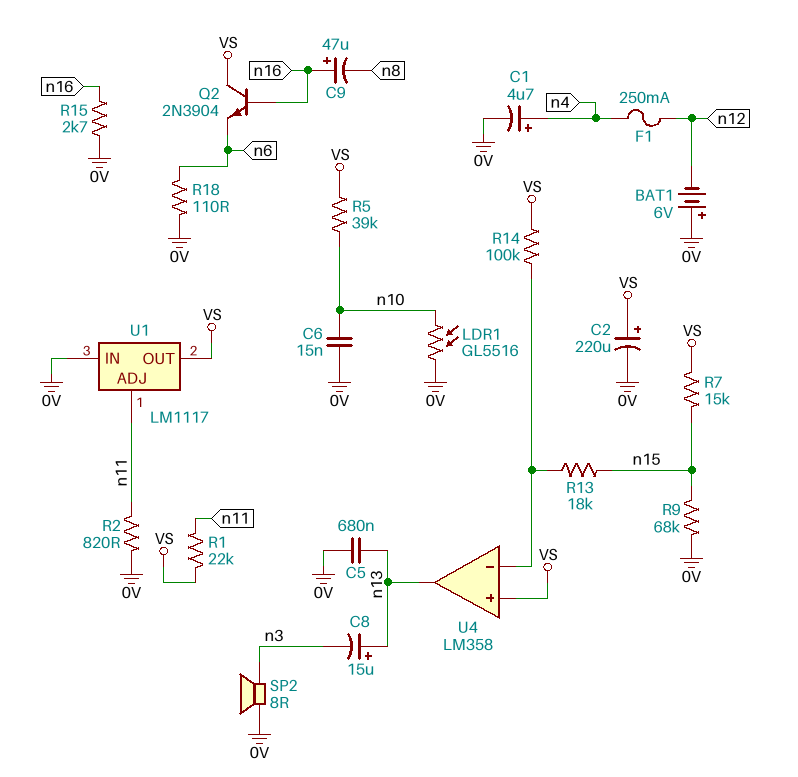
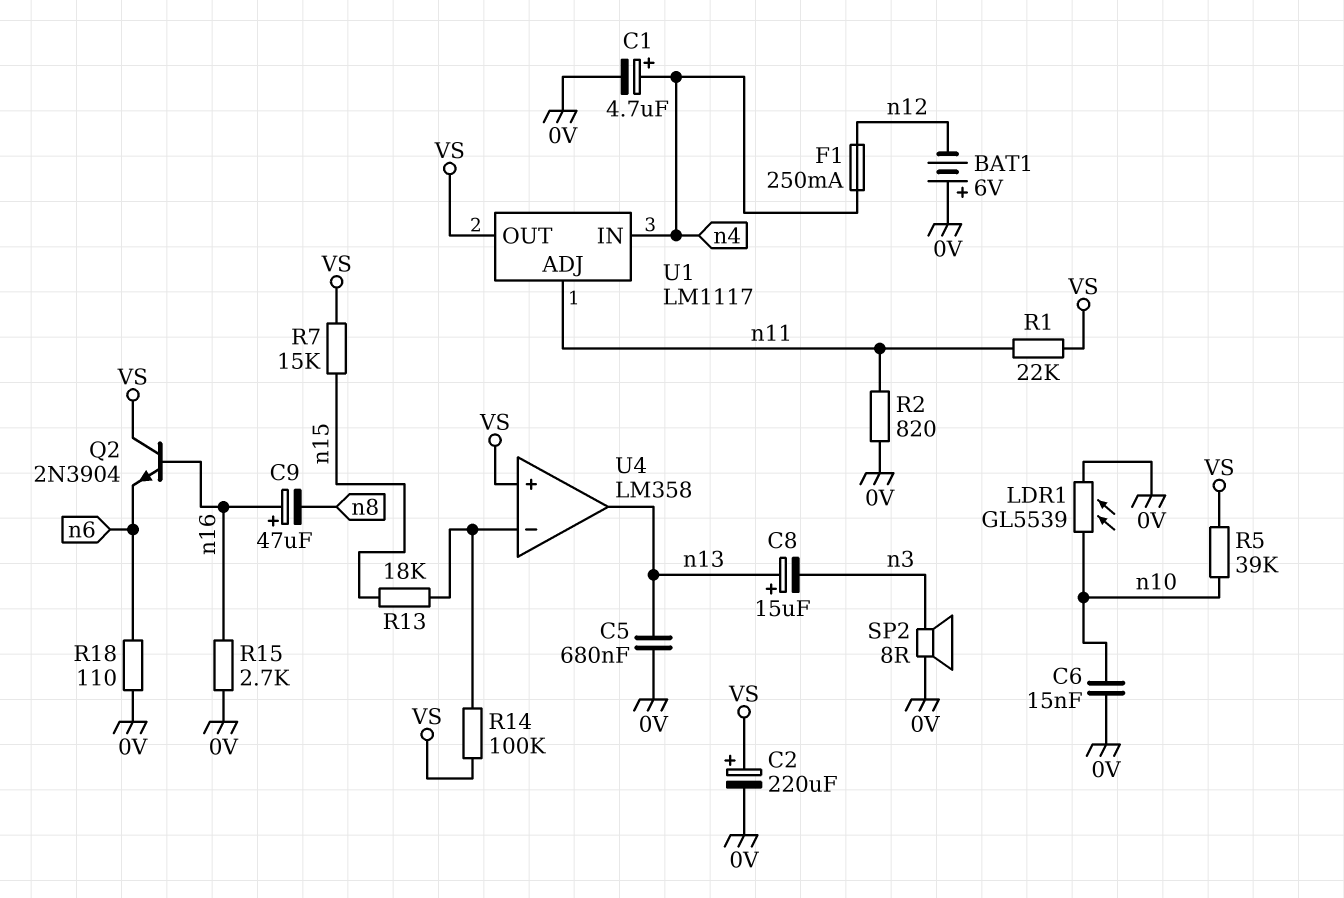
LDR1: GL5516 (0V, n10) -> GL5539 (0V, n10)
R9: 68k (0V, n15) -> none
U1 pin IN: 0V -> n4

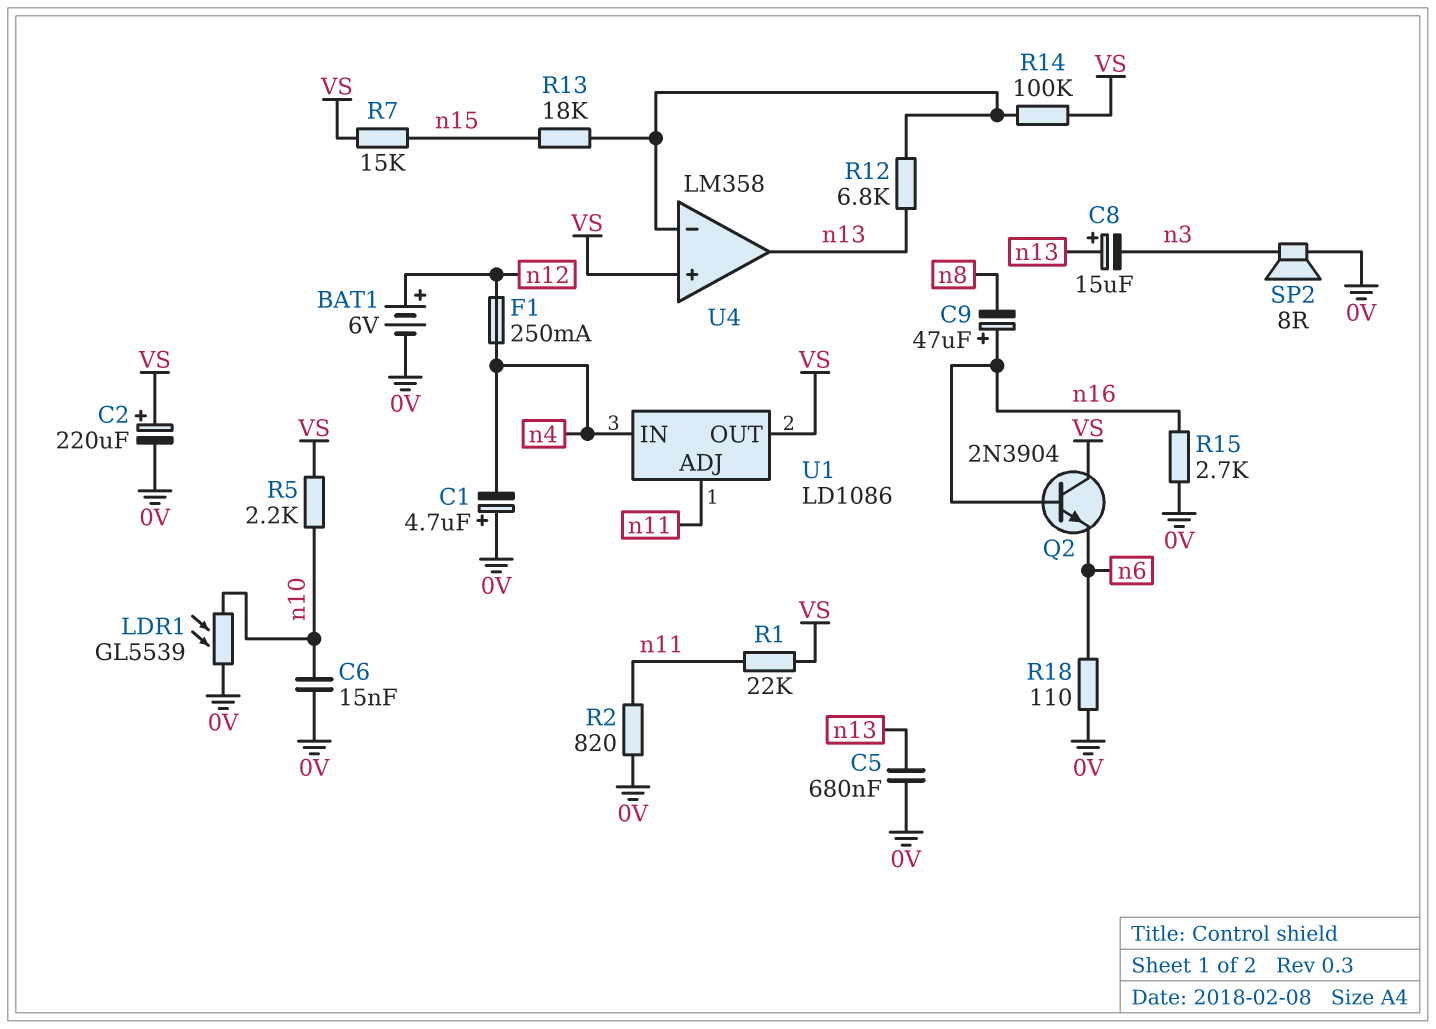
BAT1: 6V (plus 0V, minus n12) -> 6V (plus n12, minus 0V)
C1: 4.7uF (plus n4, minus 0V) -> 4.7uF (plus 0V, minus n4)
R5: 39k (VS, n10) -> 2.2k (VS, n10)
R12: none -> 6.8k (U4/in-, n13)
U1: LM1117 -> LD1086

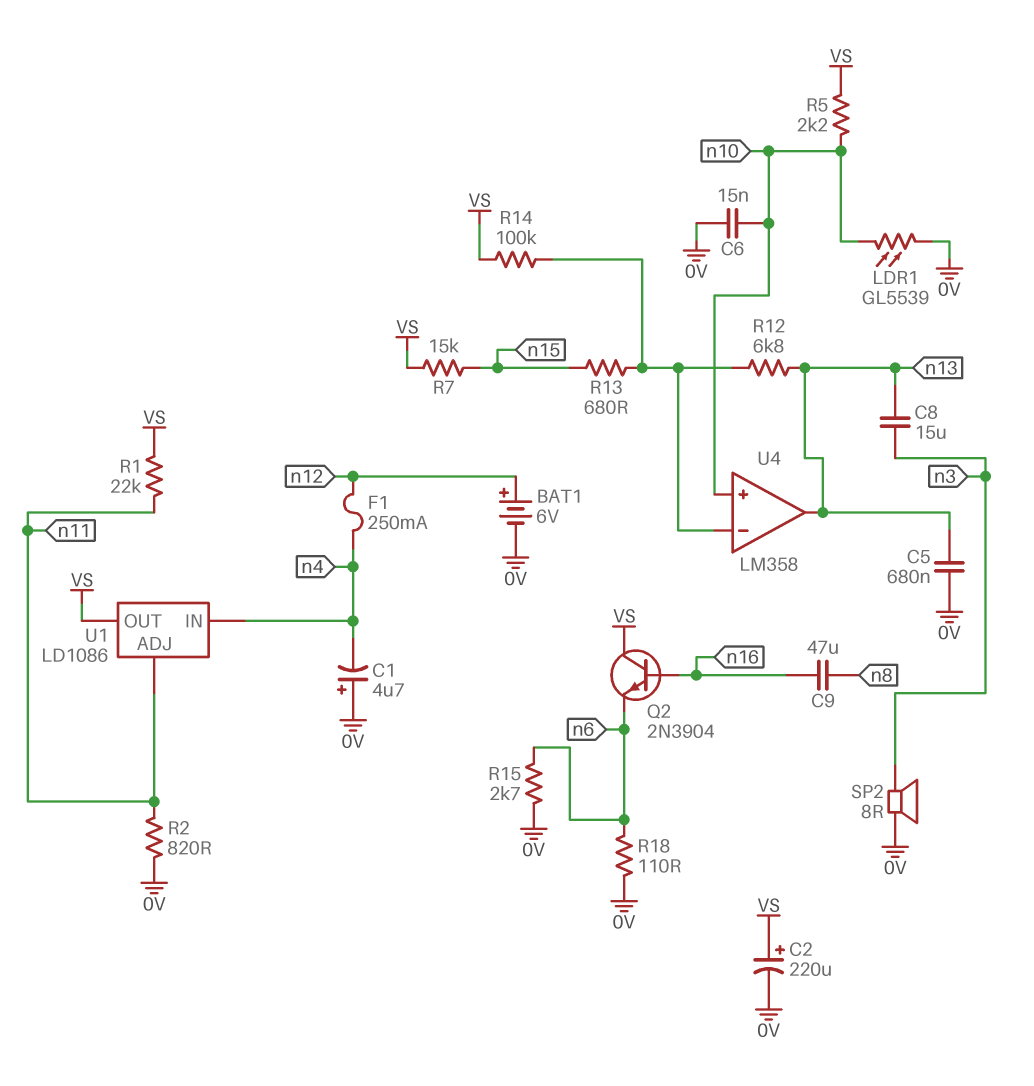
C8: 15uF (plus n13, minus n3) -> 15uF (n3, n13)
C9: 47uF (plus n16, minus n8) -> 47uF (n8, n16)
R13: 18k (U4/in-, n15) -> 680 (U4/in-, n15)
R15: 2.7k (0V, n16) -> 2.7k (0V, n6)
U4 pin in+: VS -> n10

